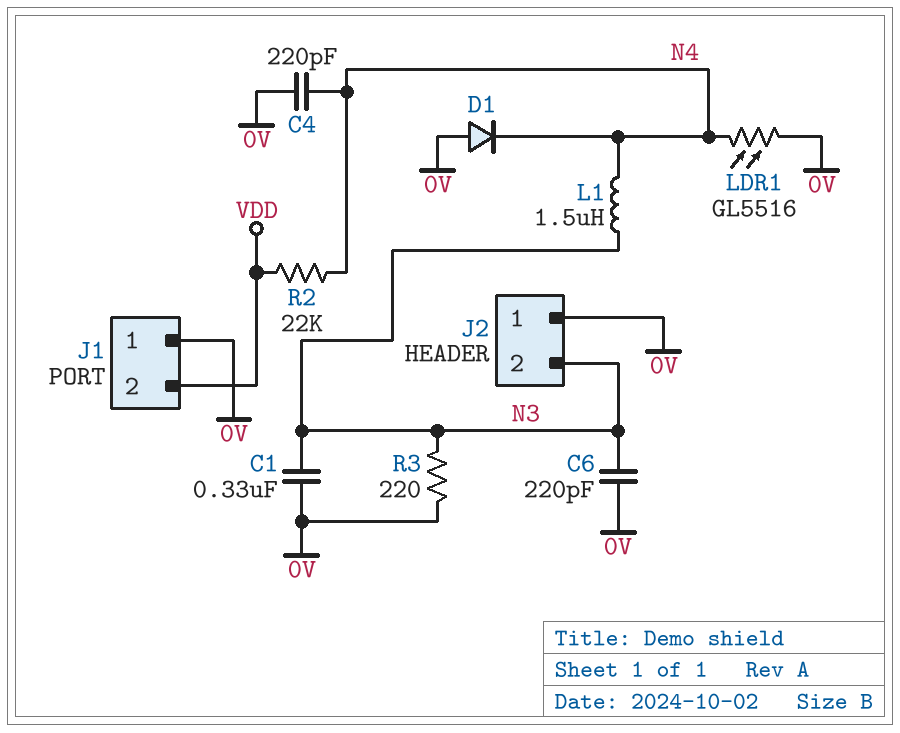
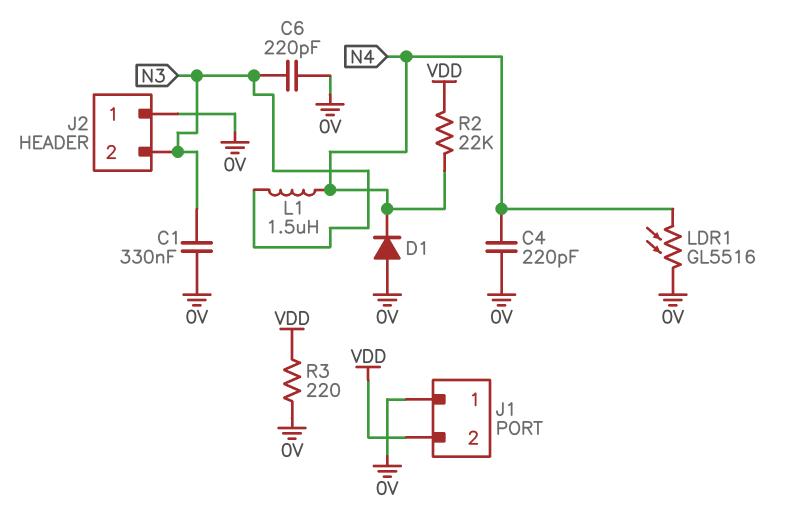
R3: 220 (0V, N3) -> 220 (0V, VDD)

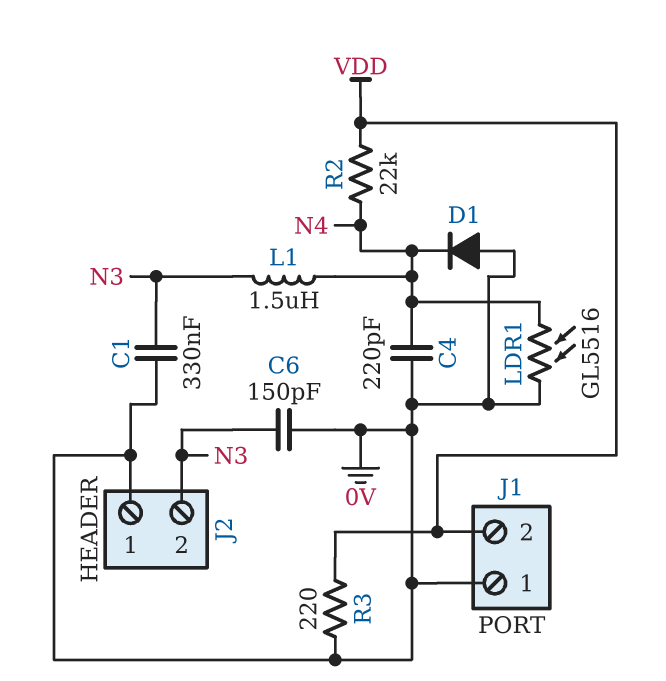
C6: 220pF (0V, N3) -> 150pF (0V, N3)

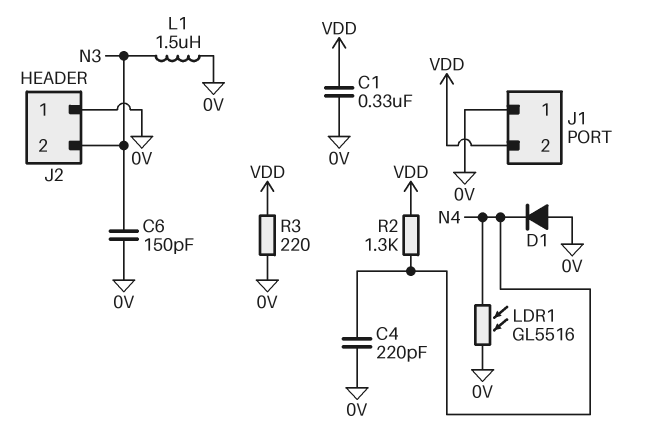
C1: 330nF (0V, N3) -> 330nF (0V, VDD)
L1: 1.5uH (N3, N4) -> 1.5uH (0V, N3)
R2: 22k (N4, VDD) -> 1.3k (N4, VDD)

